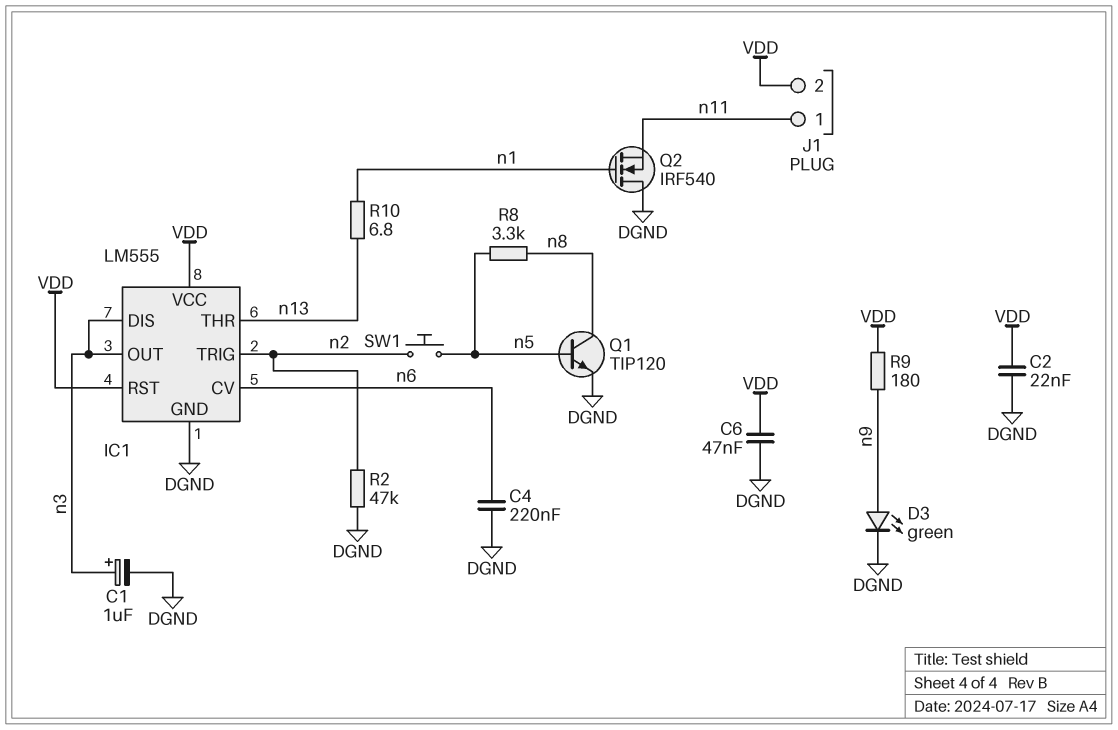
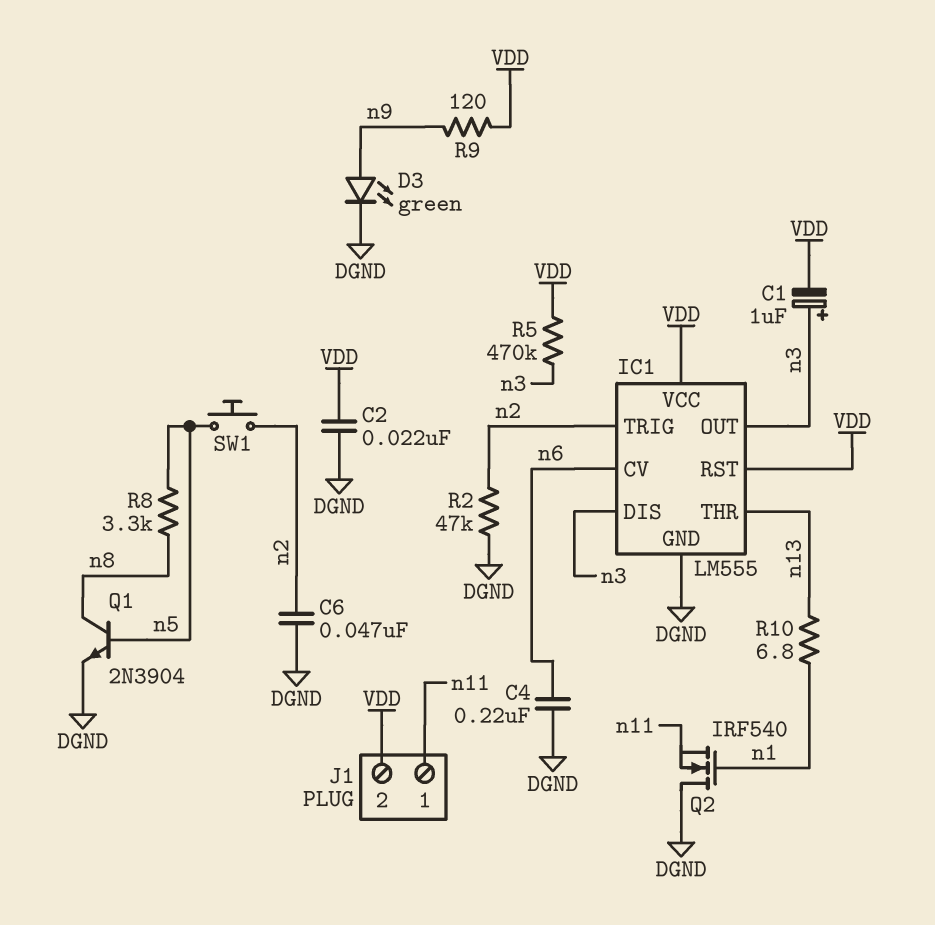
C1: 1uF (plus n3, minus DGND) -> 1uF (plus n3, minus VDD)
C6: 47nF (DGND, VDD) -> 47nF (DGND, n2)
Q1: NPN TIP120 (B n5, C n8, E DGND) -> NPN 2N3904 (B n5, C n8, E DGND)
R5: none -> 470k (VDD, n3)
R9: 180 (VDD, n9) -> 120 (VDD, n9)

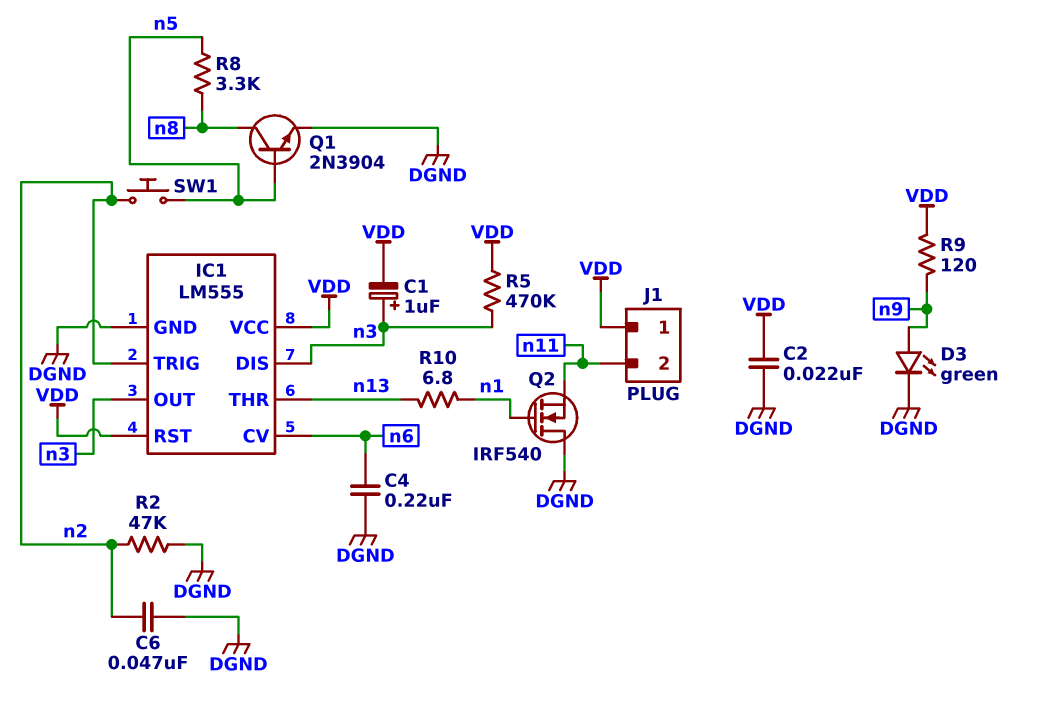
J1 pin 1: n11 -> VDD
J1 pin 2: VDD -> n11

